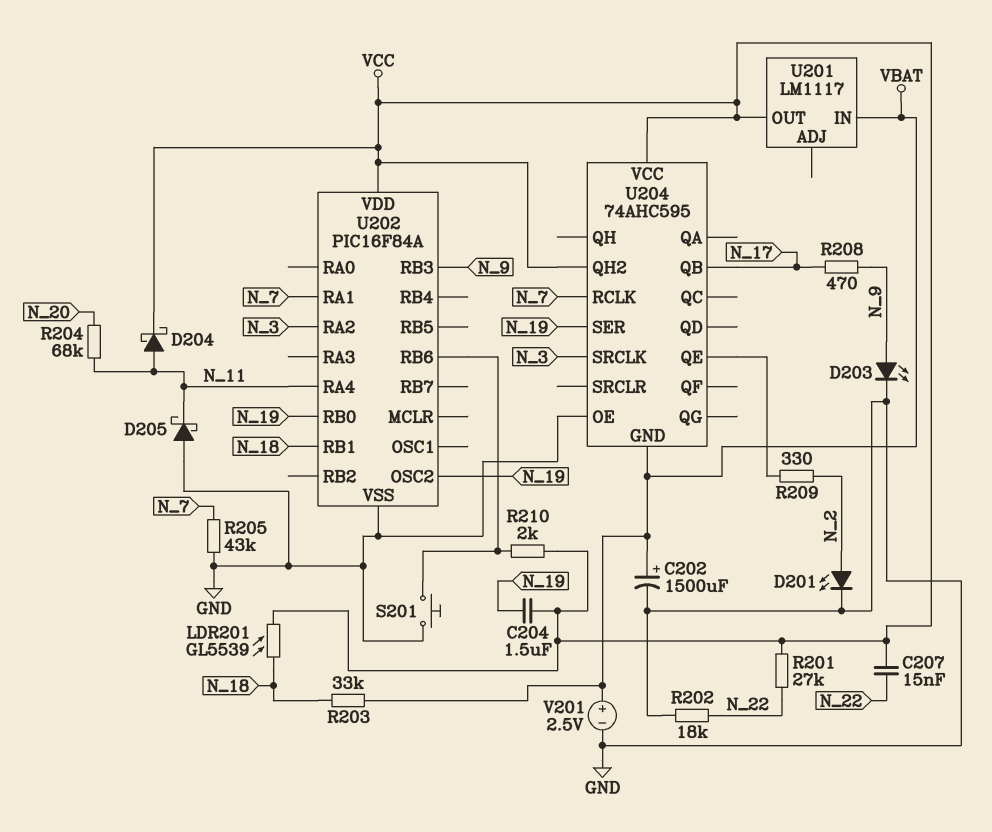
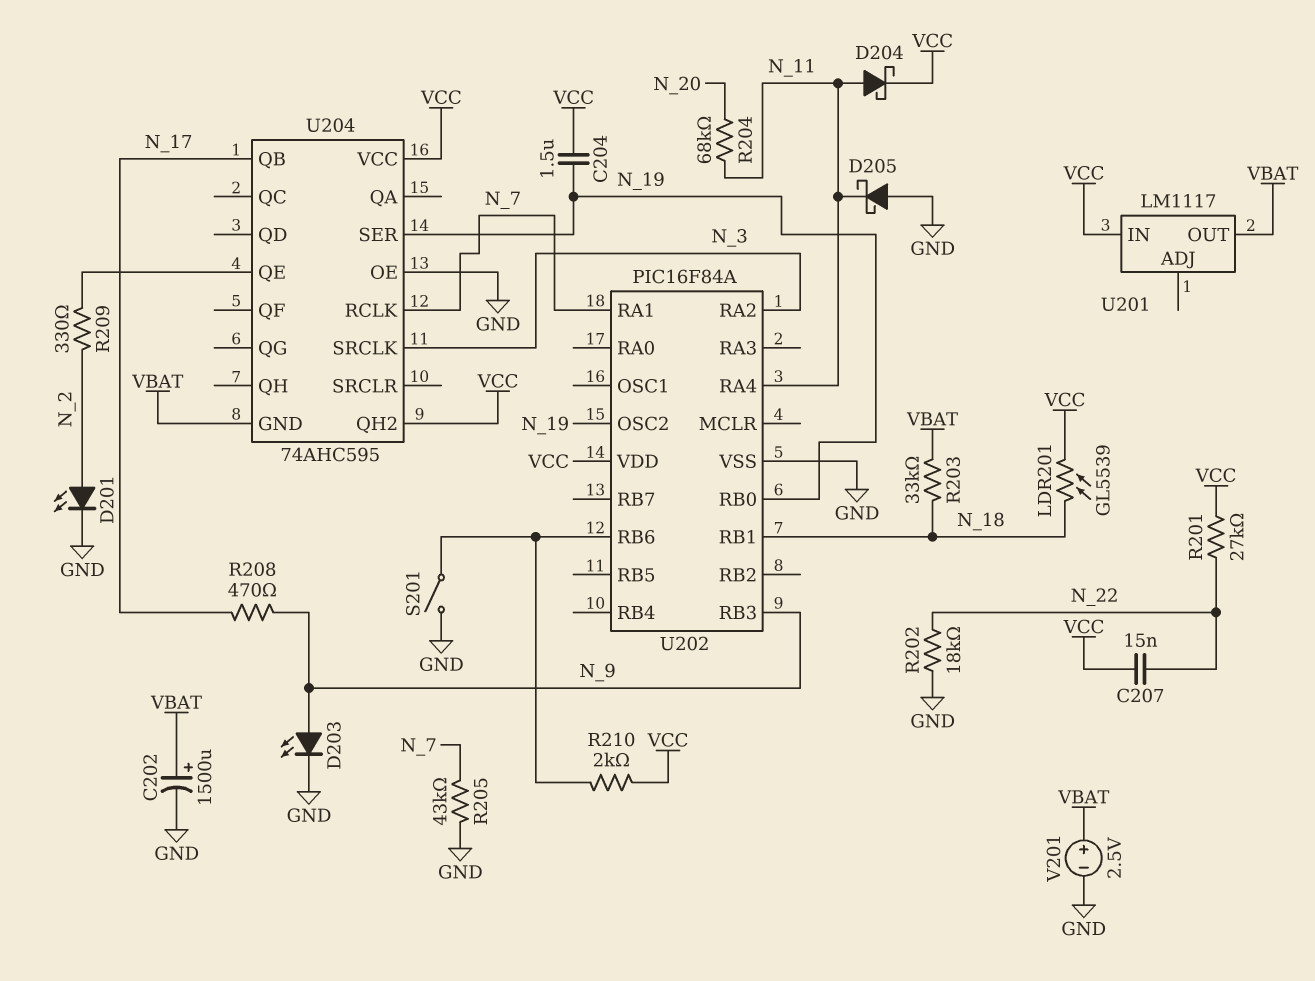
S201: button (GND, U202/RB6) -> switch (GND, U202/RB6)
U201 pin IN: VBAT -> VCC
U201 pin OUT: VCC -> VBAT

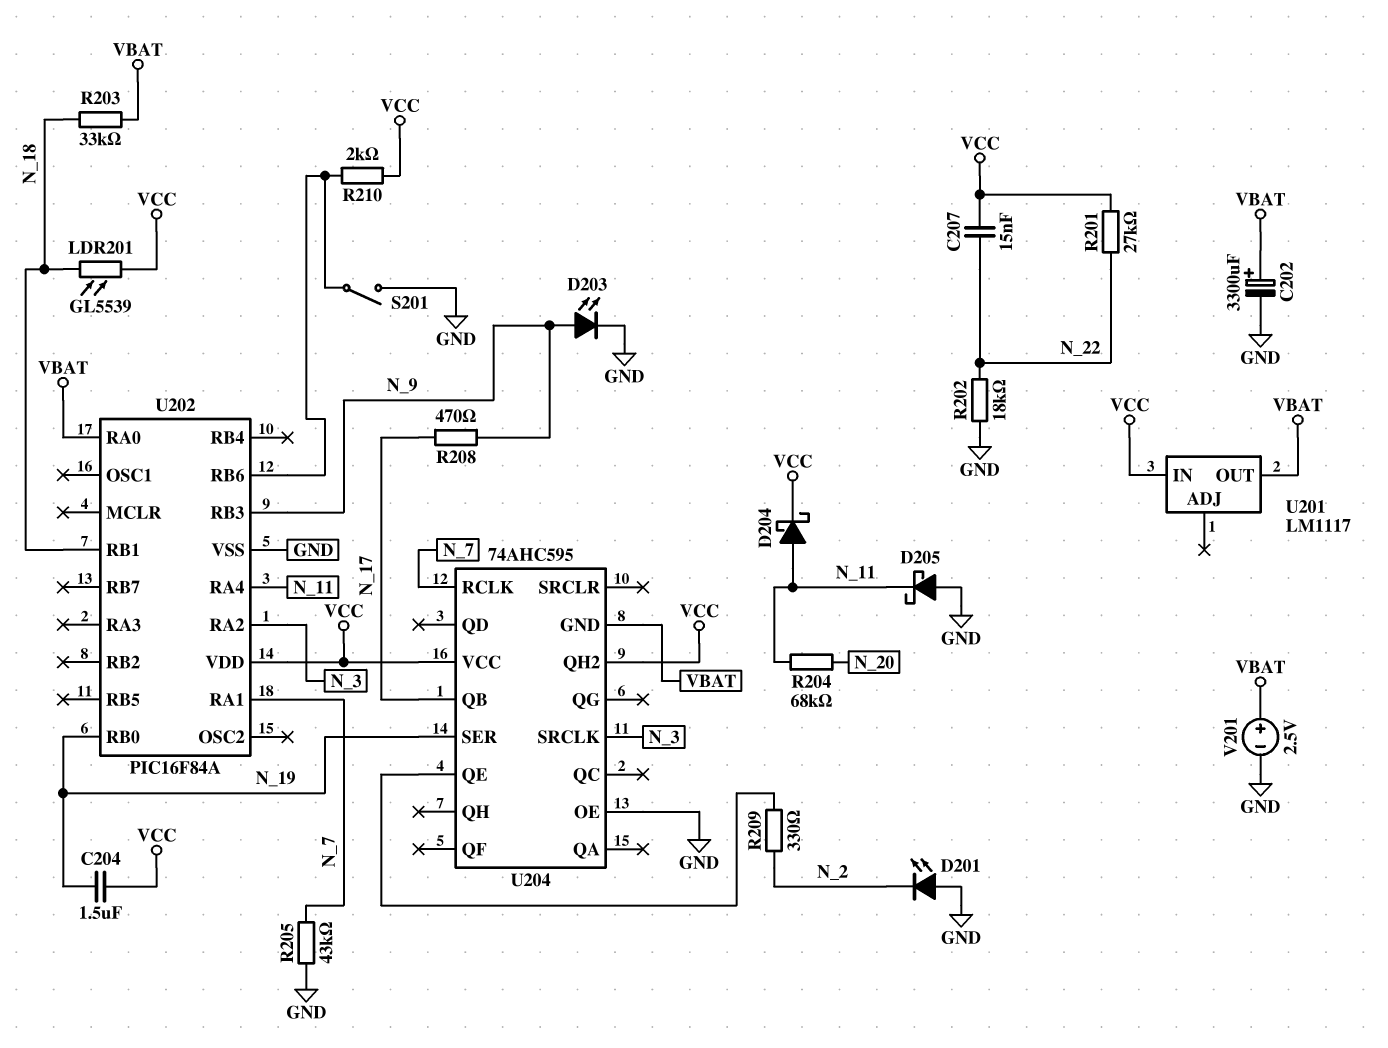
C202: 1500uF (plus VBAT, minus GND) -> 3300uF (plus VBAT, minus GND)
D201: LED (A N_2, K GND) -> LED (A GND, K N_2)
U202 pin OSC2: N_19 -> none
U202 pin RA0: none -> VBAT

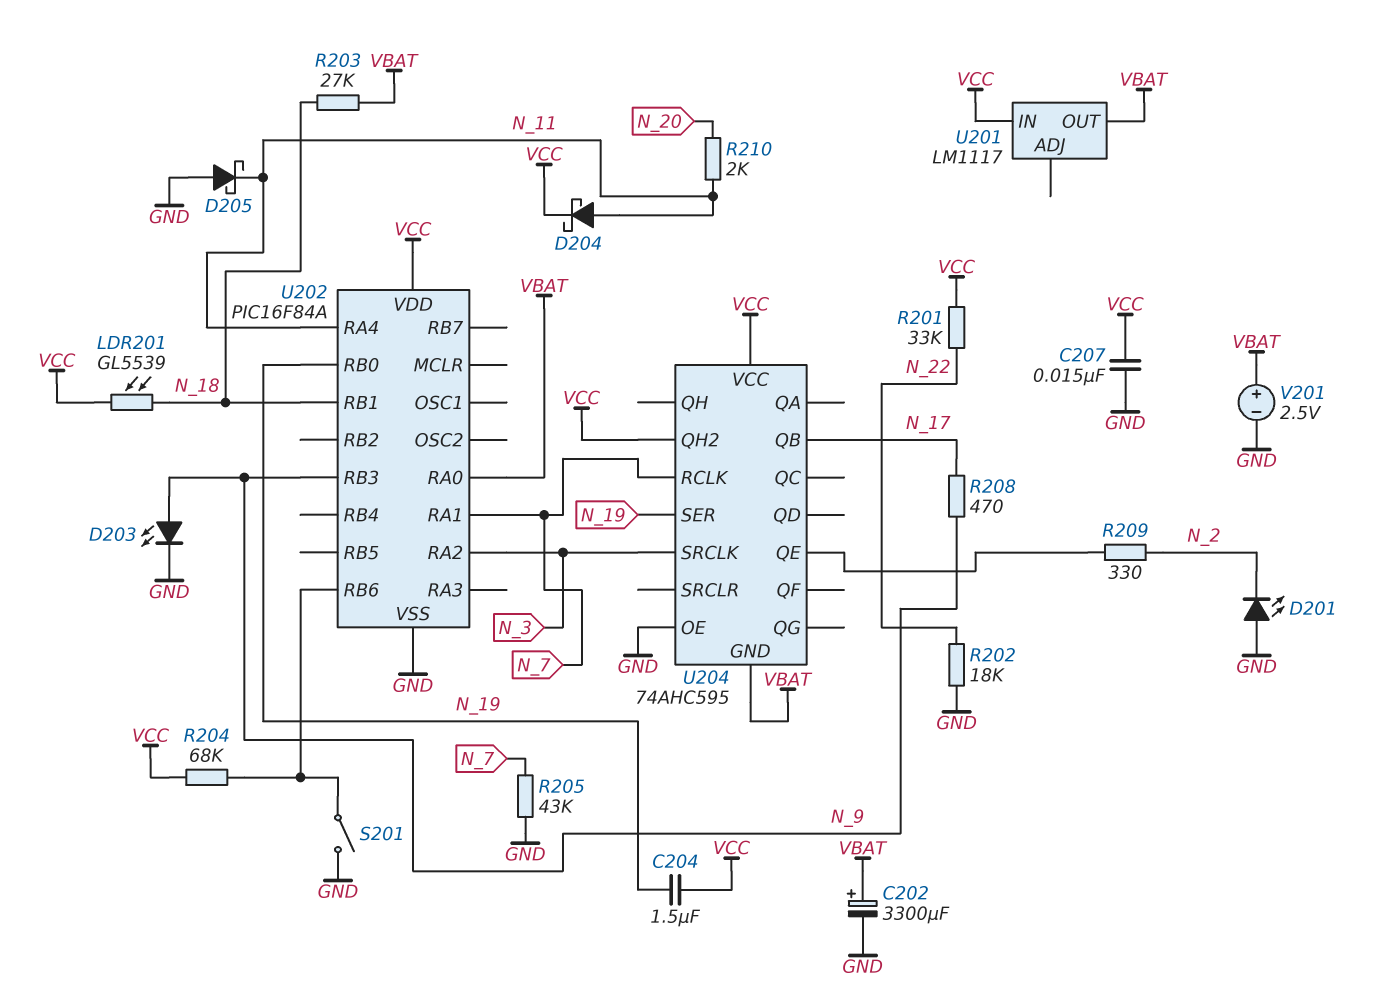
C207: 15nF (N_22, VCC) -> 15nF (GND, VCC)
R201: 27k (N_22, VCC) -> 33k (N_22, VCC)
R203: 33k (N_18, VBAT) -> 27k (N_18, VBAT)
R204: 68k (N_11, N_20) -> 68k (U202/RB6, VCC)
R210: 2k (U202/RB6, VCC) -> 2k (N_11, N_20)

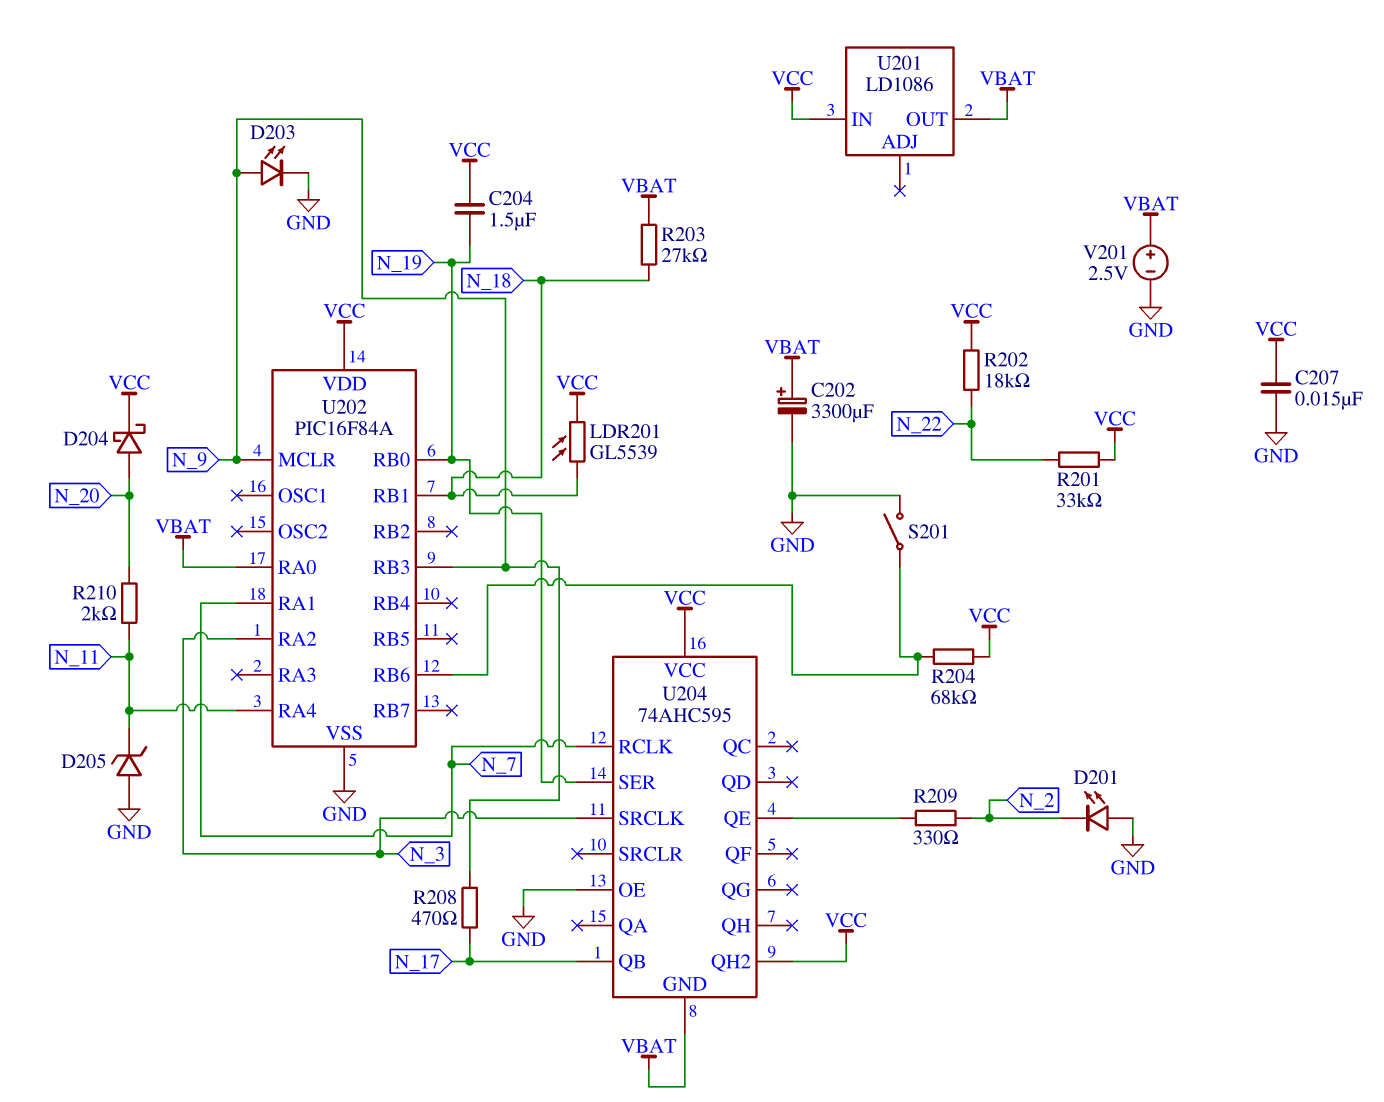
D204: schottky (A N_11, K VCC) -> schottky (A N_20, K VCC)
D205: schottky (A GND, K N_11) -> zener (A GND, K N_11)
R202: 18k (GND, N_22) -> 18k (N_22, VCC)
R205: 43k (GND, N_7) -> none
U201: LM1117 -> LD1086
U202 pin MCLR: none -> N_9

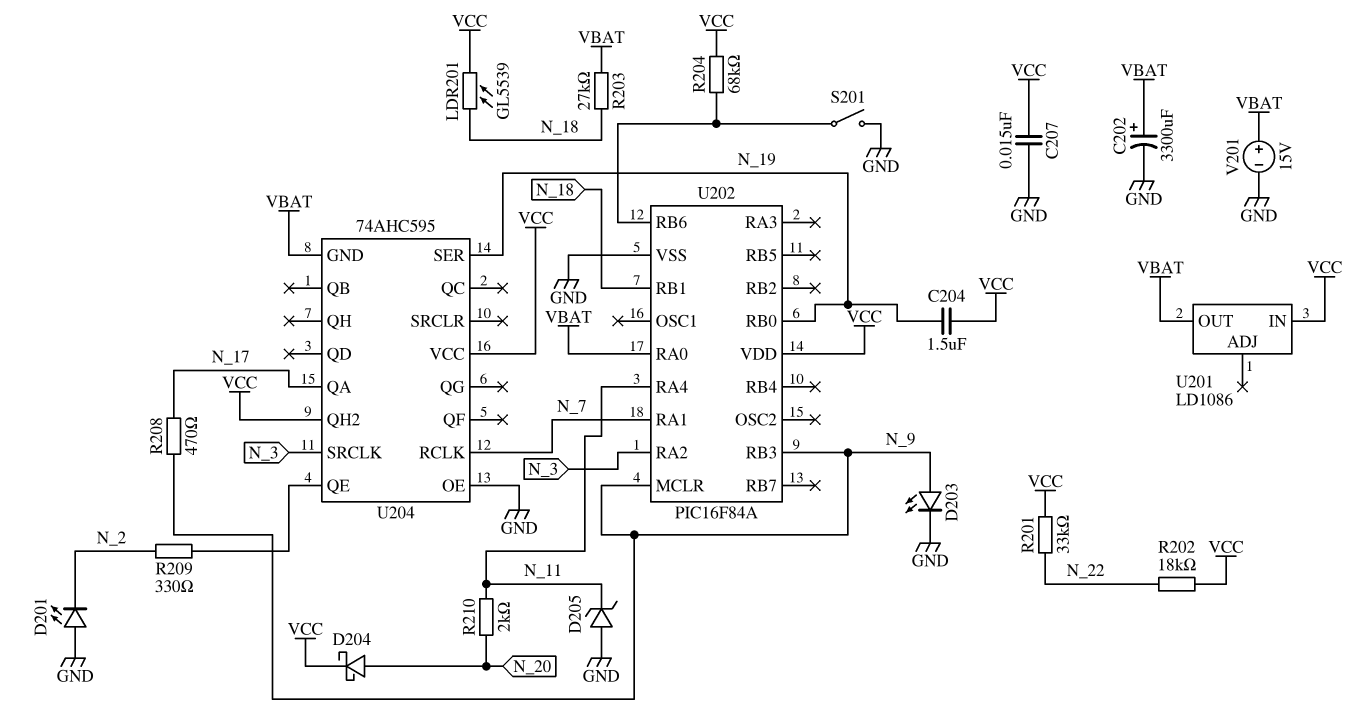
U204 pin QA: none -> N_17
U204 pin QB: N_17 -> none
V201: 2.5V (plus VBAT, minus GND) -> 15V (plus VBAT, minus GND)

